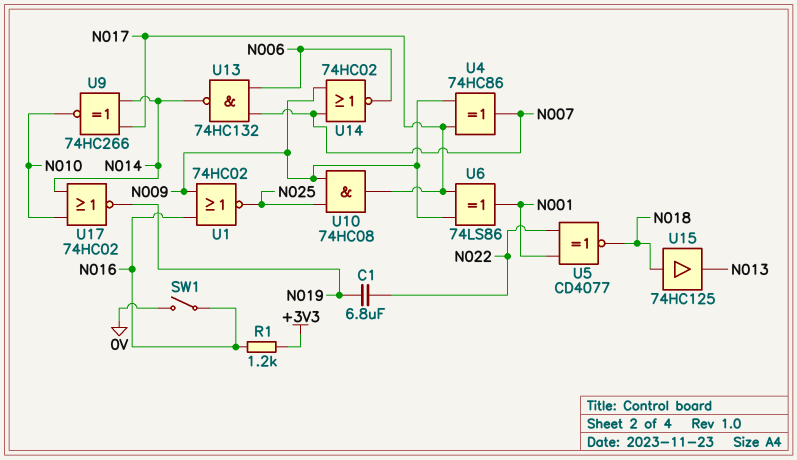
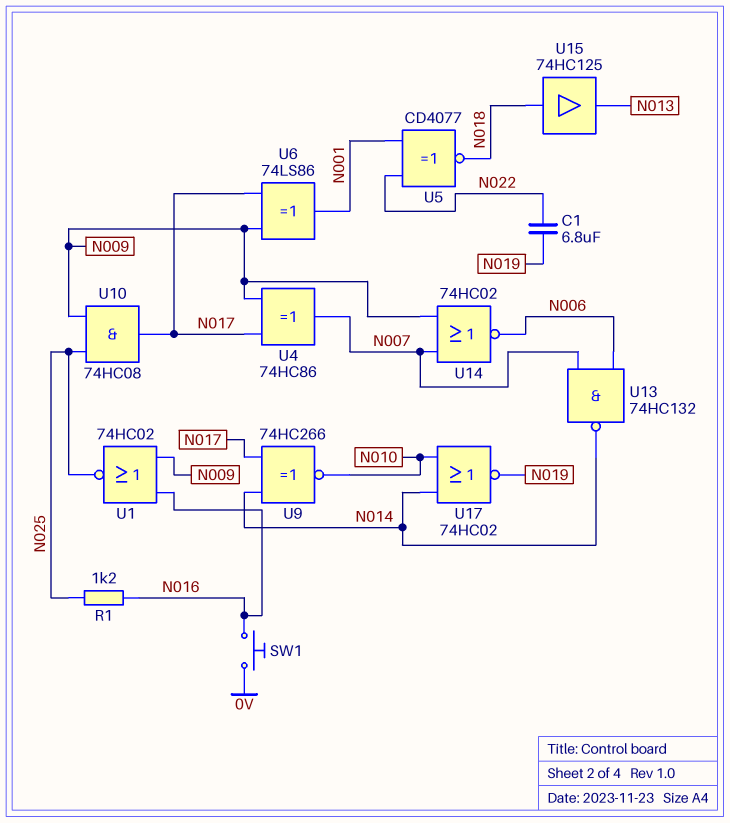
R1: 1.2k (+3V3, N016) -> 1.2k (N016, N025)
SW1: switch (0V, N016) -> button (0V, N016)

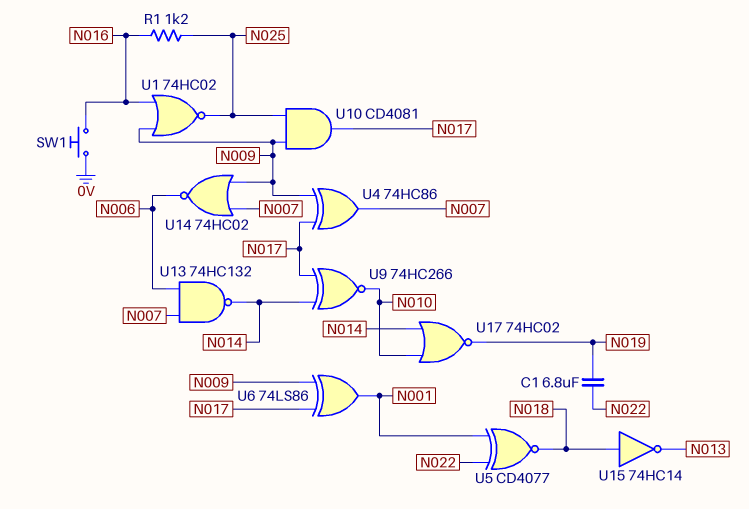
U10: AND 74HC08 (in N009, in N025, out N017) -> AND CD4081 (in N009, in N025, out N017)
U15: buffer 74HC125 (in N018, out N013) -> NOT 74HC14 (in N018, out N013)

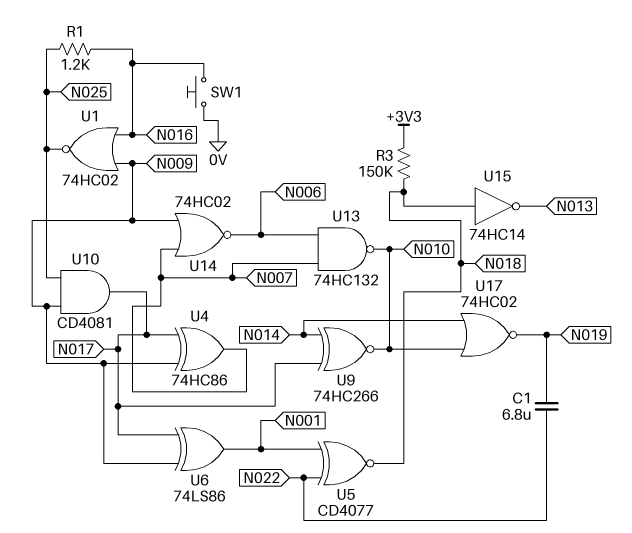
R3: none -> 150k (+3V3, N018)
U13: NAND 74HC132 (in N006, in N007, out N014) -> NAND 74HC132 (in N006, in N007, out N010)

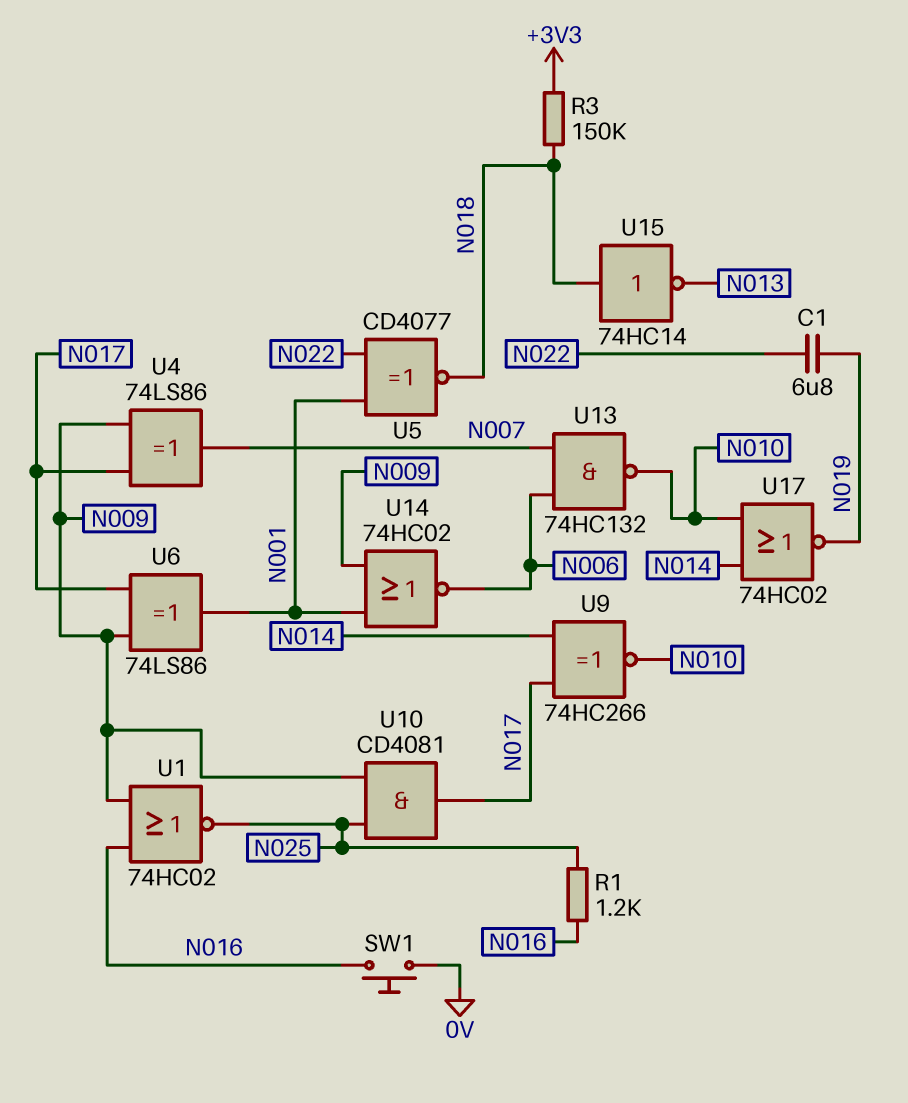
U4: XOR 74HC86 (in N009, in N017, out N007) -> XOR 74LS86 (in N009, in N017, out N007)
U14: NOR 74HC02 (in N007, in N009, out N006) -> NOR 74HC02 (in N001, in N009, out N006)

